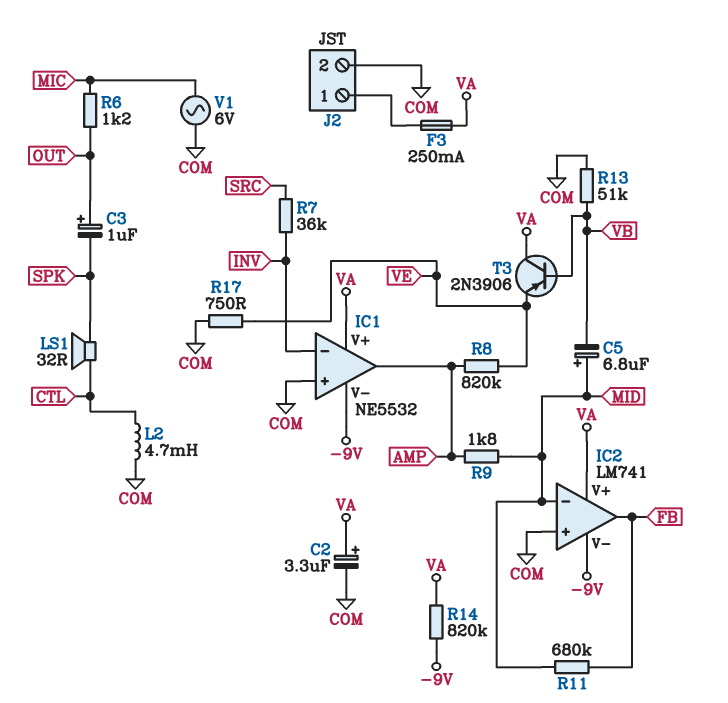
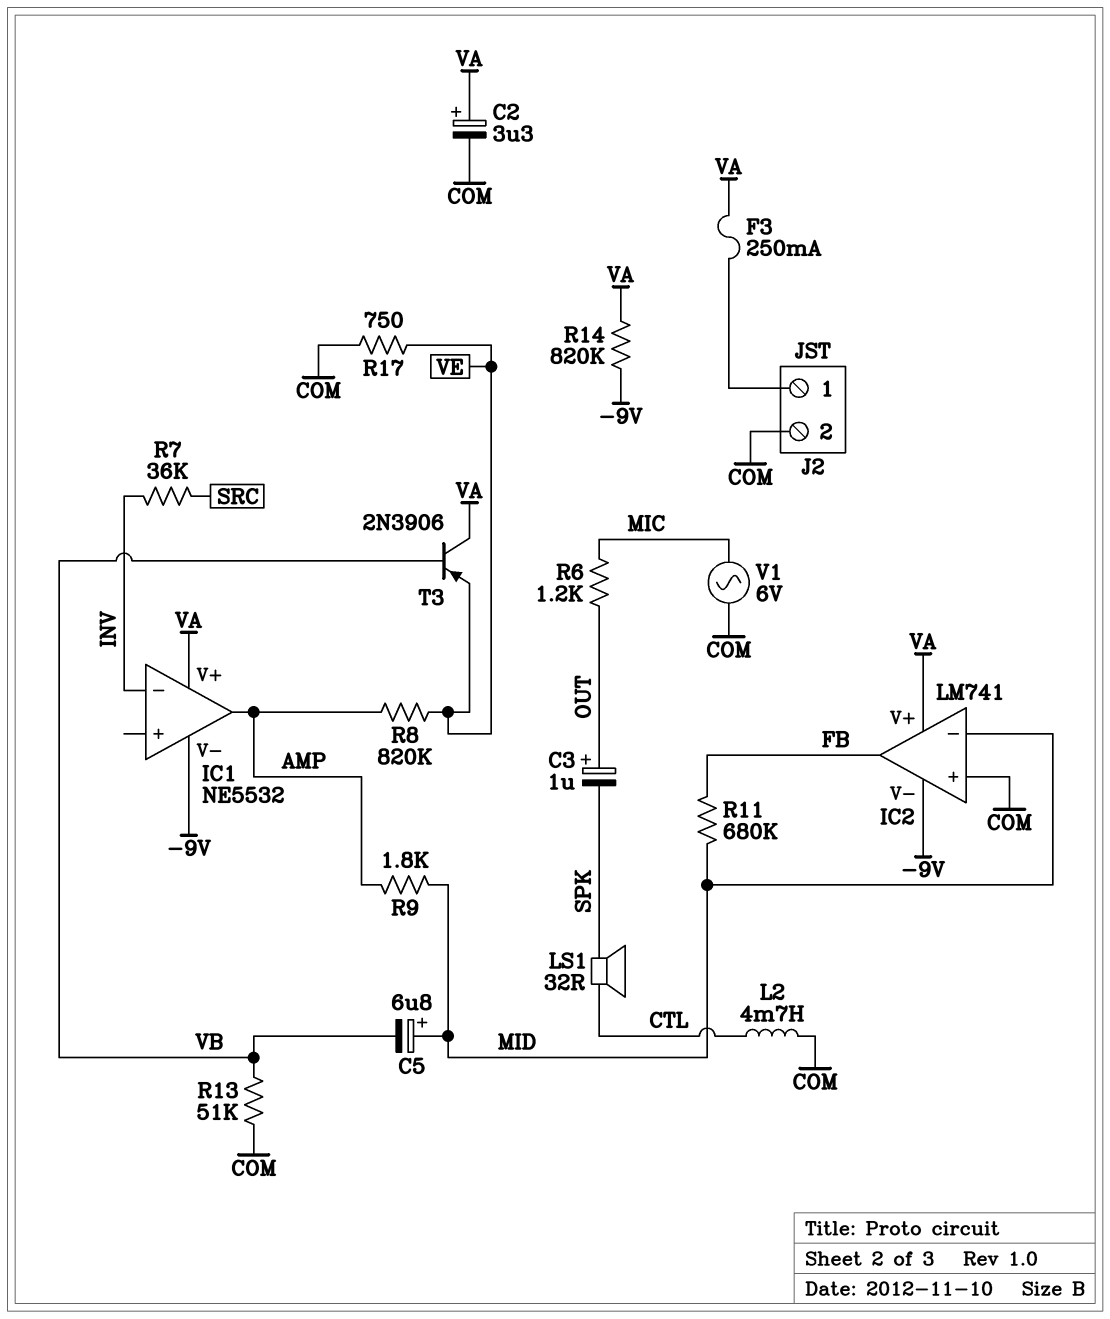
IC1 pin in+: COM -> none

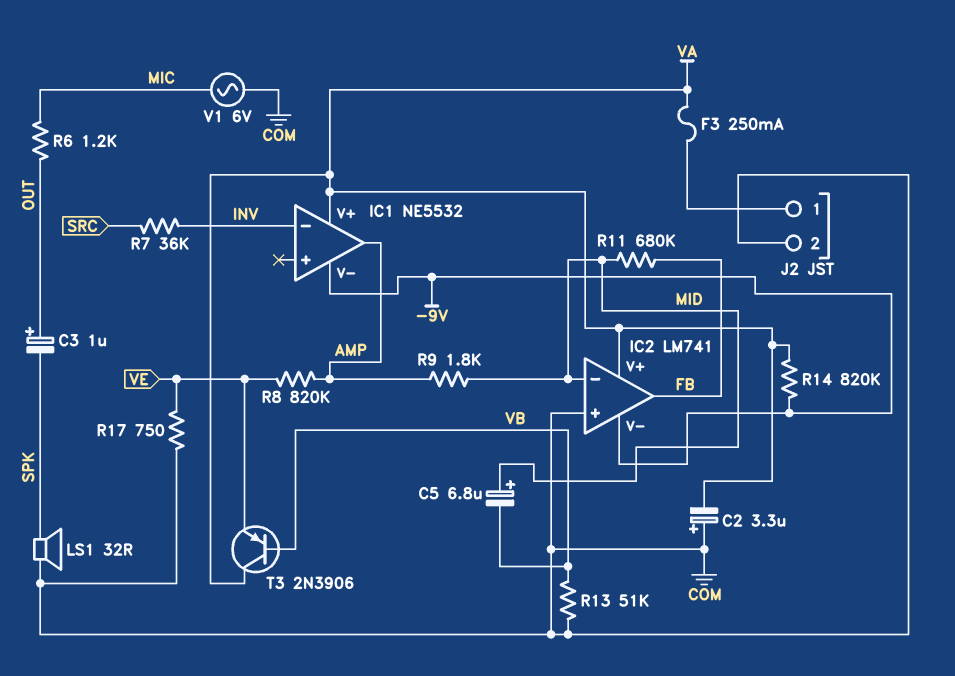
C2: 3.3uF (plus VA, minus COM) -> 3.3uF (plus COM, minus VA)
L2: 4.7mH (COM, CTL) -> none
LS1: speaker 32R (CTL, SPK) -> speaker 32R (COM, SPK)

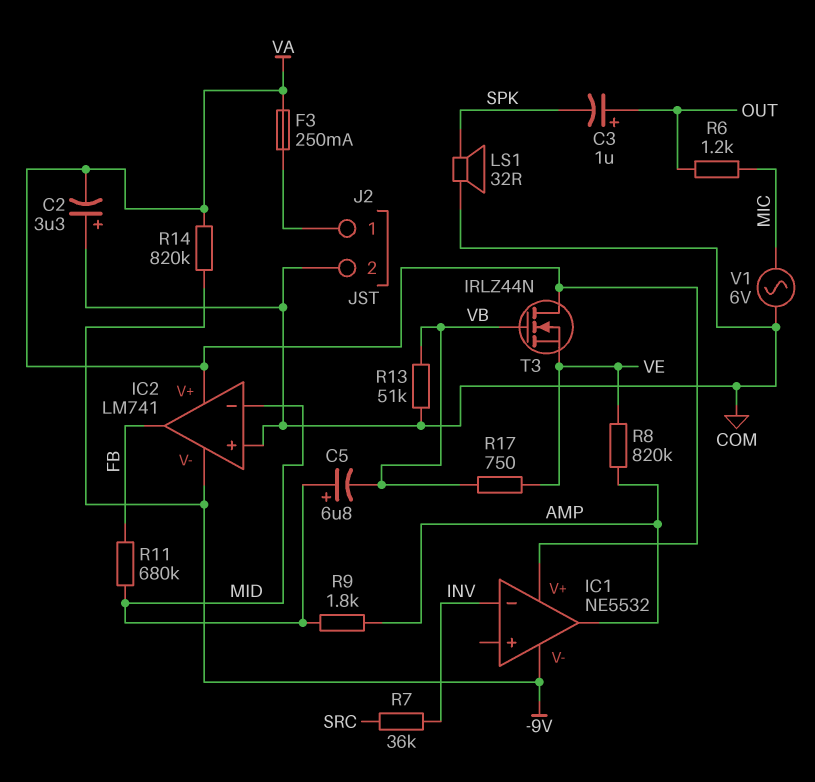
R17: 750 (COM, VE) -> 750 (VB, VE)
T3: PNP 2N3906 (B VB, C VA, E VE) -> NMOS IRLZ44N (G VB, D VA, S VE)

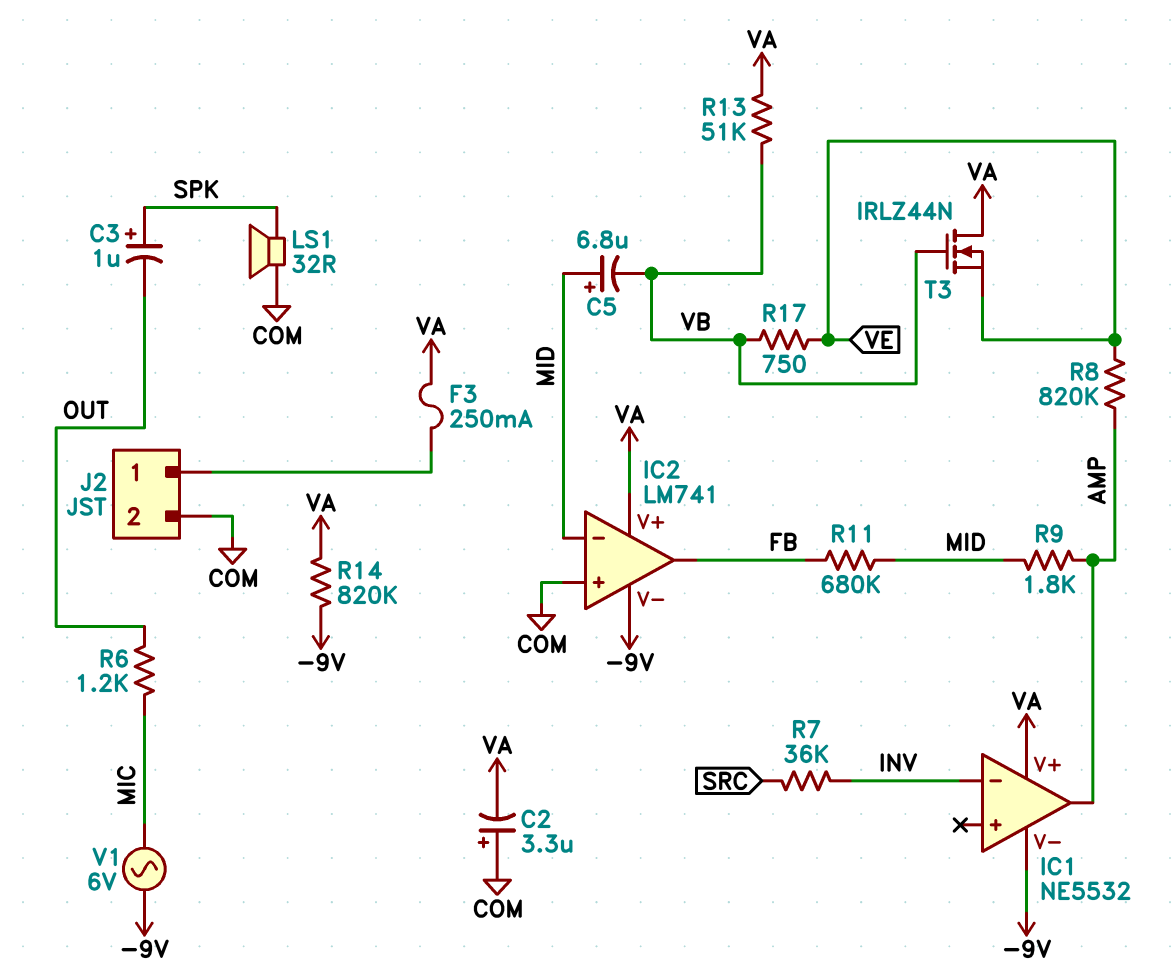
C3: 1uF (plus OUT, minus SPK) -> 1uF (plus SPK, minus OUT)
R13: 51k (COM, VB) -> 51k (VA, VB)
V1: AC 6V (COM, MIC) -> AC 6V (-9V, MIC)

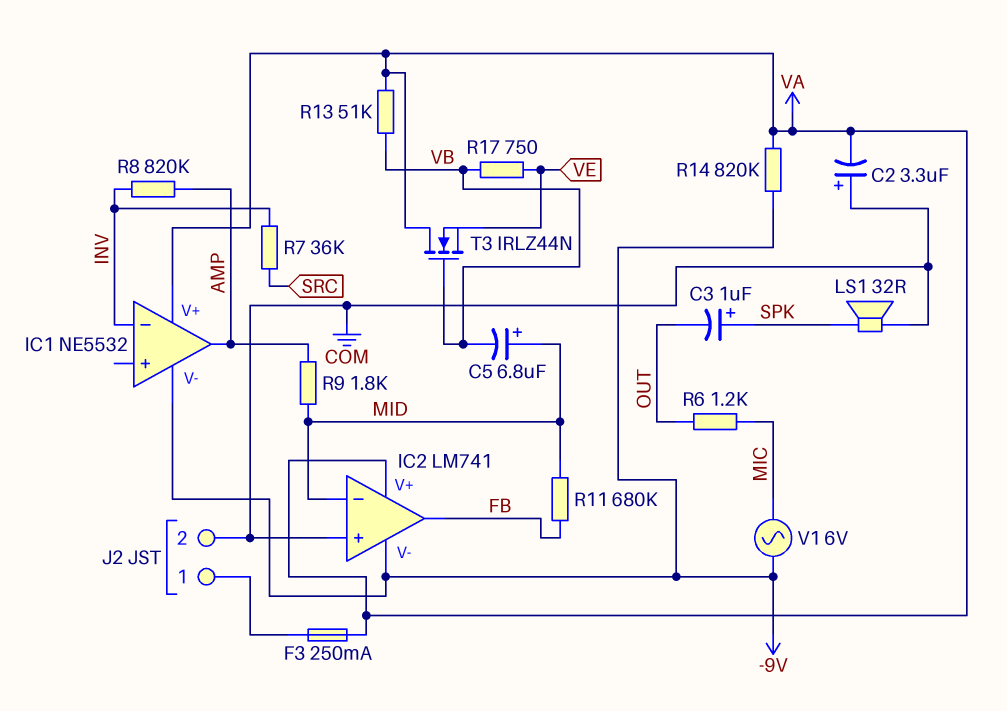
R8: 820k (AMP, VE) -> 820k (AMP, INV)

